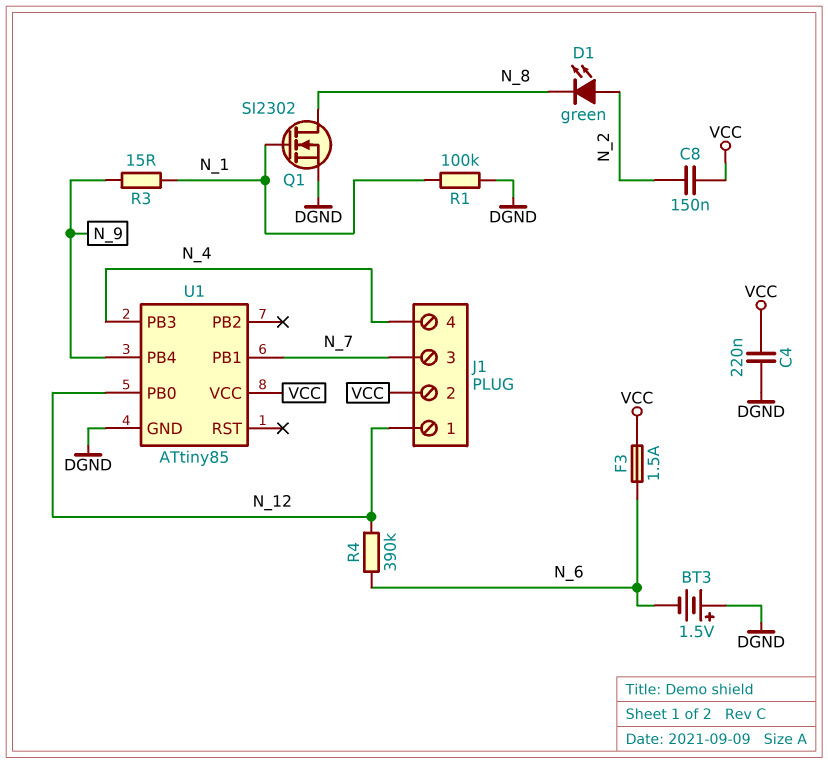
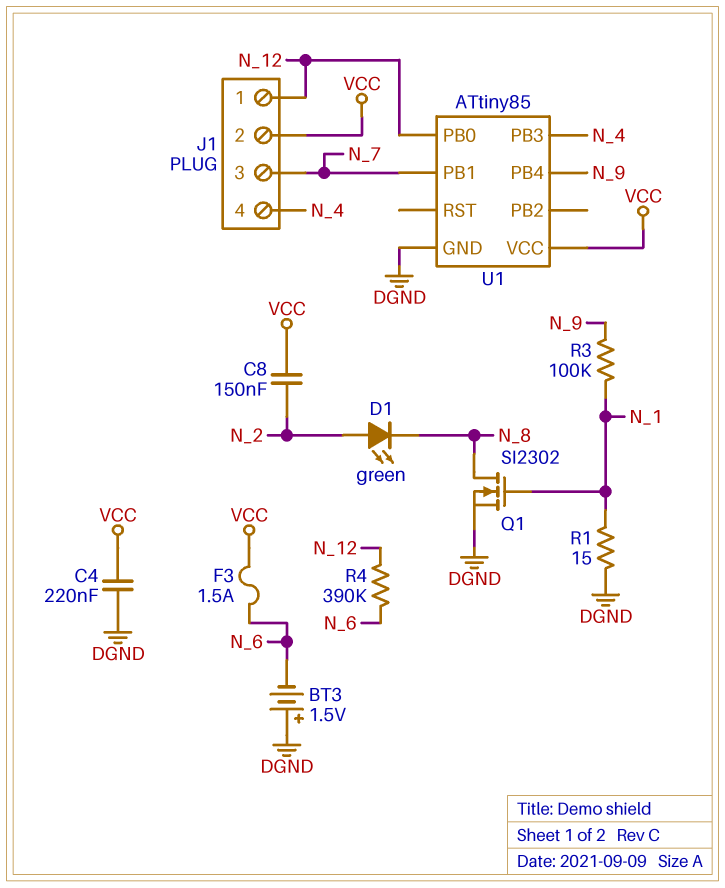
R1: 100k (DGND, N_1) -> 15 (DGND, N_1)
R3: 15 (N_1, N_9) -> 100k (N_1, N_9)

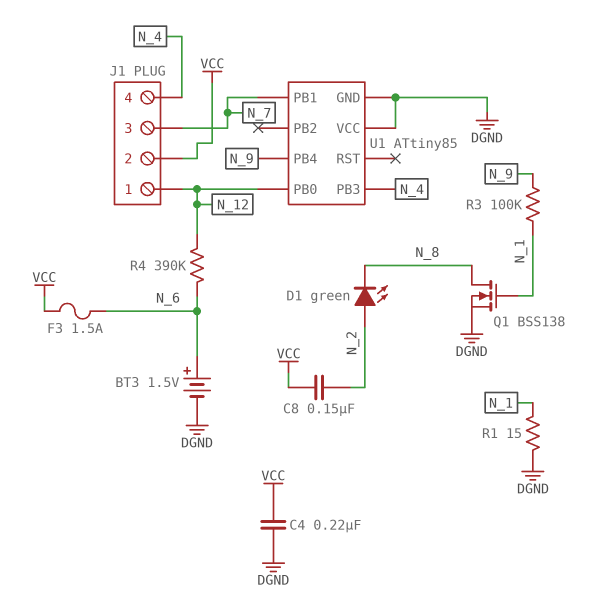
BT3: 1.5V (plus DGND, minus N_6) -> 1.5V (plus N_6, minus DGND)
Q1: NMOS SI2302 (G N_1, D N_8, S DGND) -> NMOS BSS138 (G N_1, D N_8, S DGND)
U1 pin VCC: VCC -> DGND

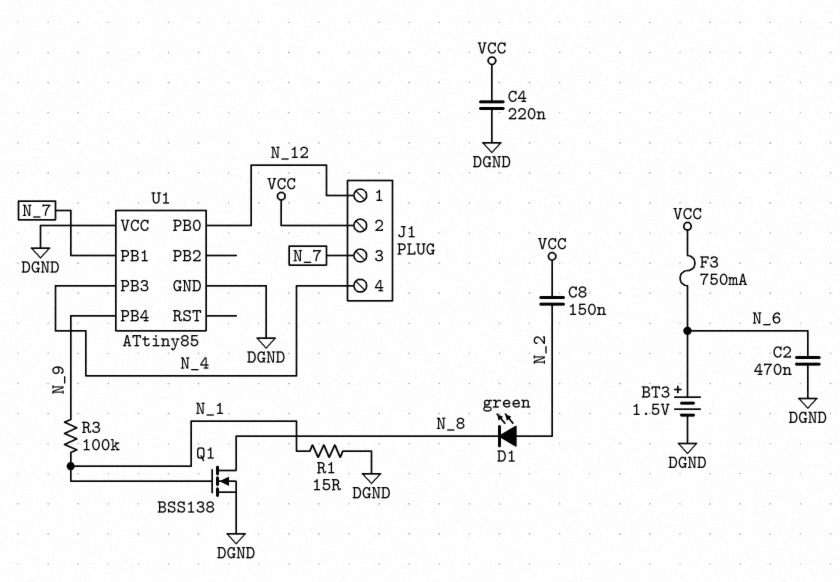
C2: none -> 470nF (DGND, N_6)
F3: 1.5A (N_6, VCC) -> 750mA (N_6, VCC)
R4: 390k (N_6, N_12) -> none

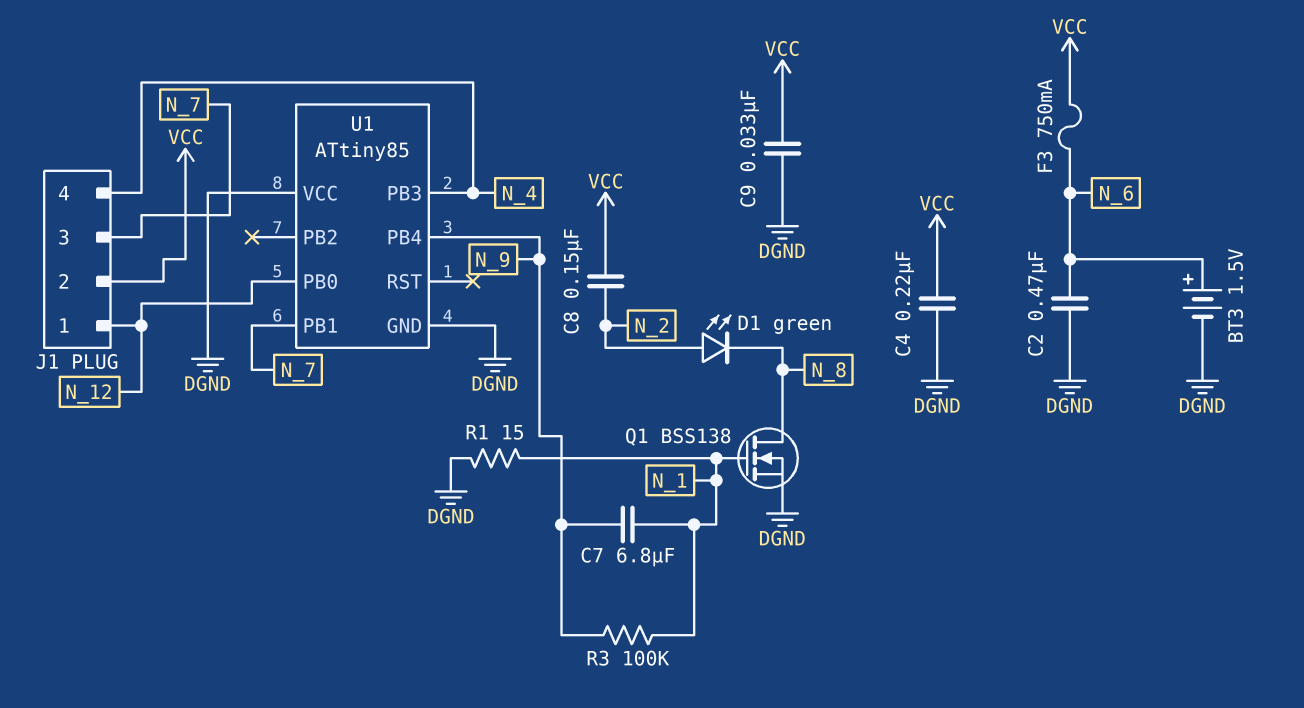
C7: none -> 6.8uF (N_1, N_9)
C9: none -> 33nF (DGND, VCC)

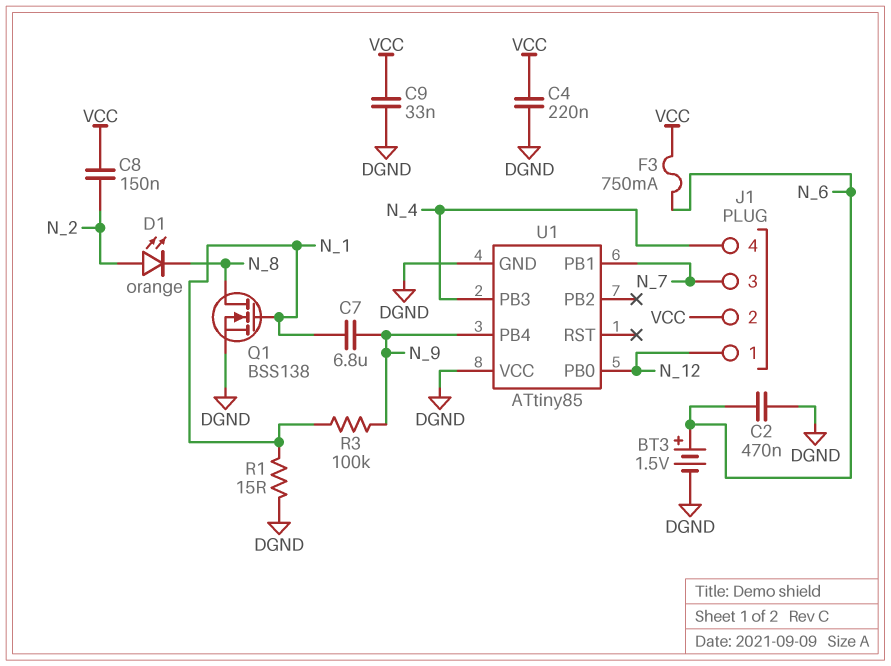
D1: LED green (A N_2, K N_8) -> LED orange (A N_2, K N_8)

